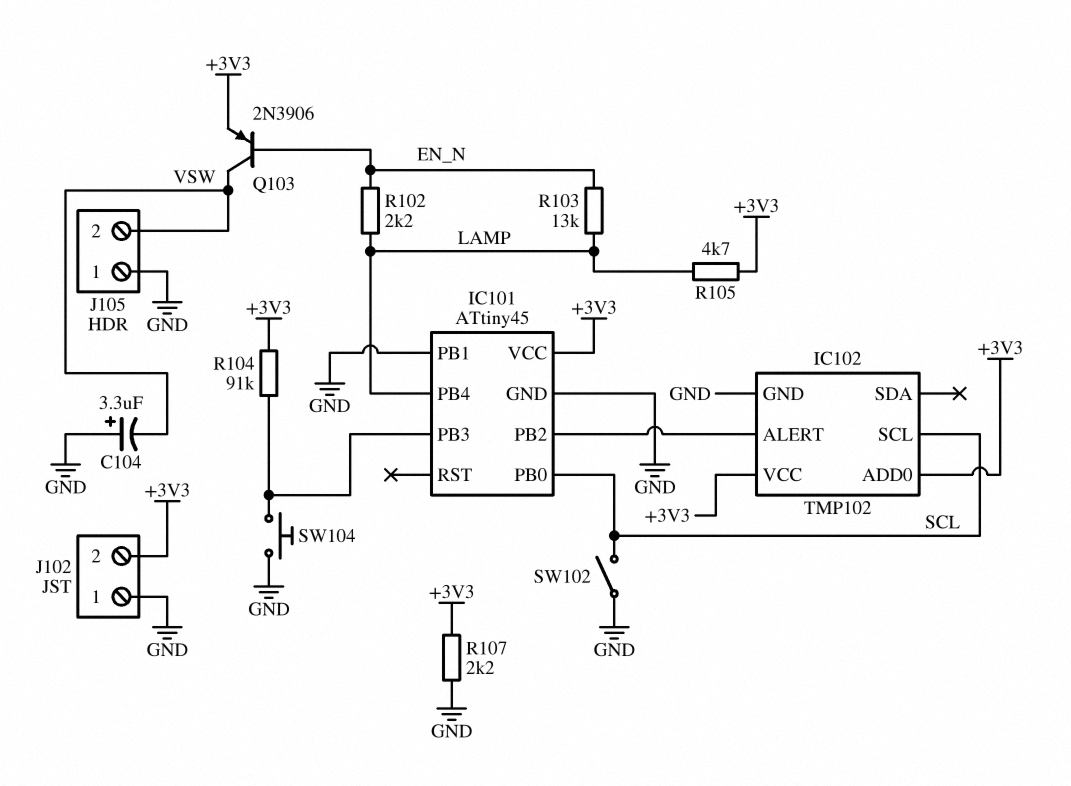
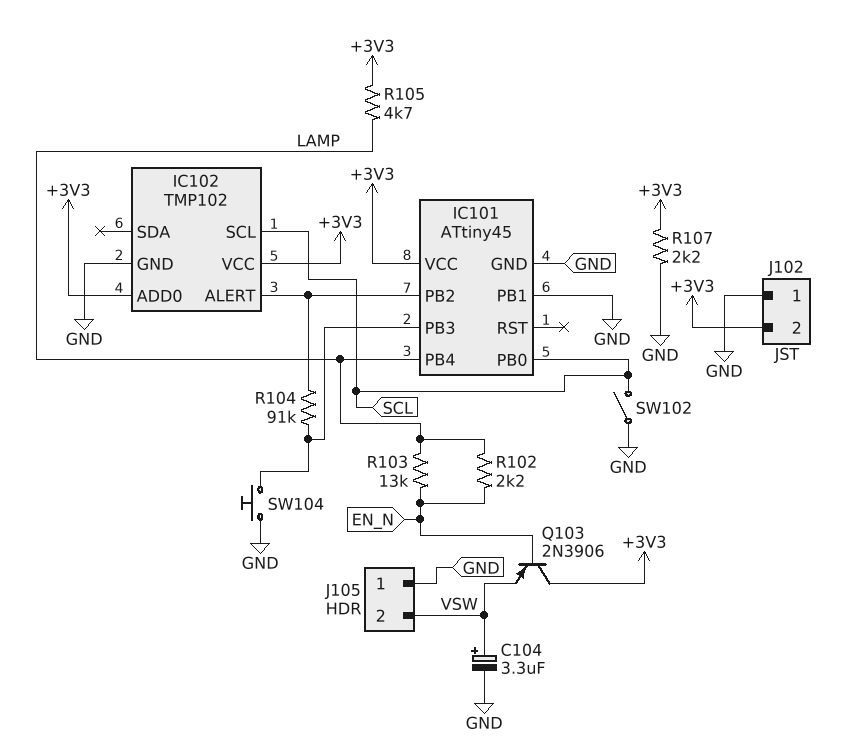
C104: 3.3uF (plus GND, minus VSW) -> 3.3uF (plus VSW, minus GND)
Q103: PNP 2N3906 (B EN_N, C VSW, E +3V3) -> PNP 2N3906 (B EN_N, C +3V3, E VSW)
R104: 91k (+3V3, IC101/PB3) -> 91k (IC101/PB2, IC101/PB3)

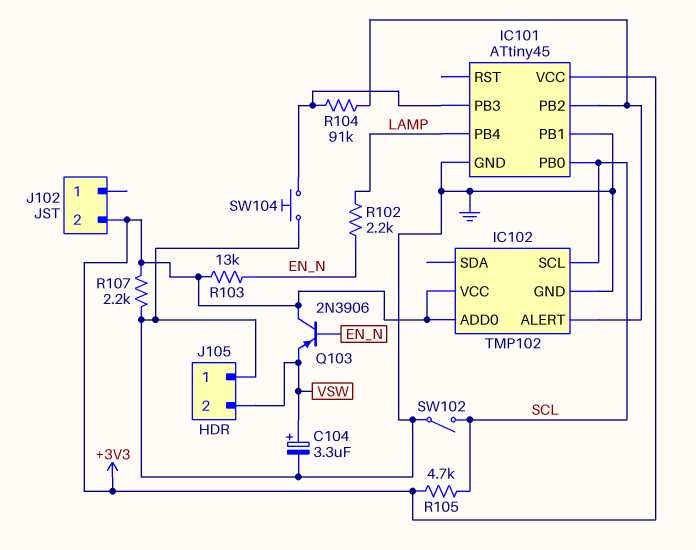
J102 pin 1: GND -> none
R103: 13k (EN_N, LAMP) -> 13k (+3V3, EN_N)
R105: 4.7k (+3V3, LAMP) -> 4.7k (+3V3, SCL)

